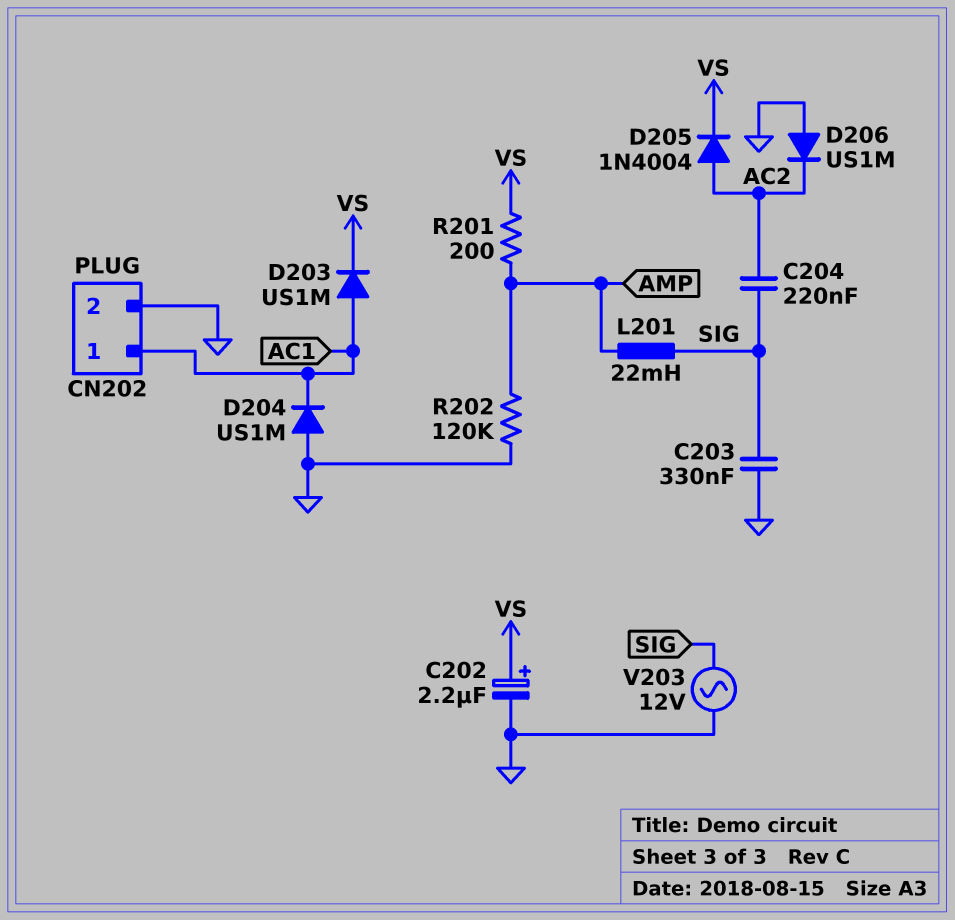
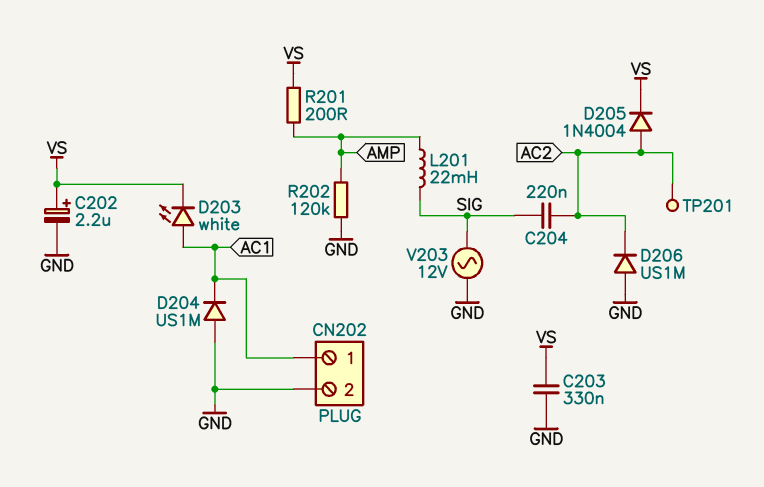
C203: 330nF (GND, SIG) -> 330nF (GND, VS)
D203: diode US1M (A AC1, K VS) -> LED white (A AC1, K VS)
TP201: none -> test point (AC2)

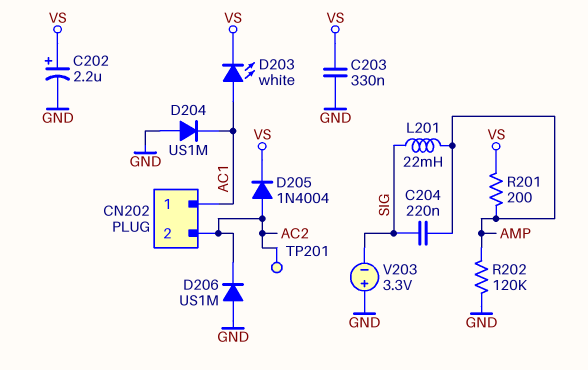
C204: 220nF (AC2, SIG) -> 220nF (AMP, SIG)
CN202 pin 2: GND -> AC2
V203: AC 12V (GND, SIG) -> 3.3V (plus GND, minus SIG)

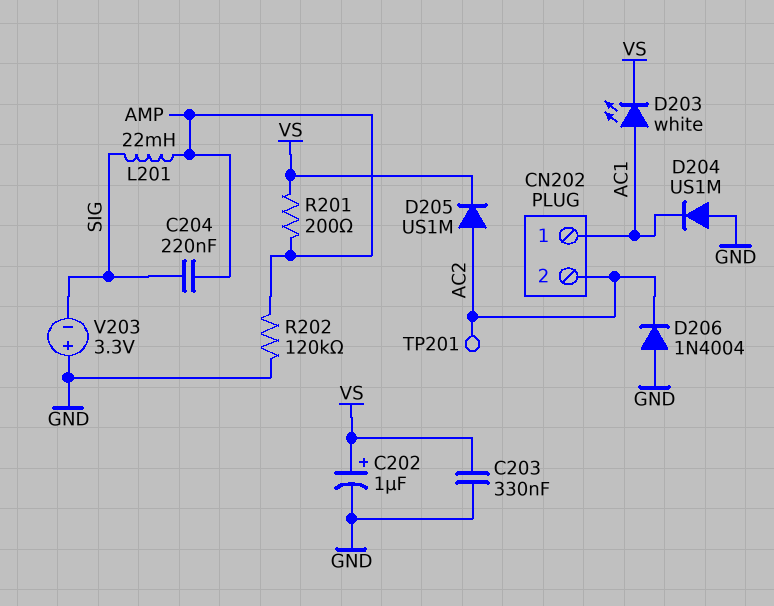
C202: 2.2uF (plus VS, minus GND) -> 1uF (plus VS, minus GND)
D205: diode 1N4004 (A AC2, K VS) -> diode US1M (A AC2, K VS)
D206: diode US1M (A GND, K AC2) -> diode 1N4004 (A GND, K AC2)

